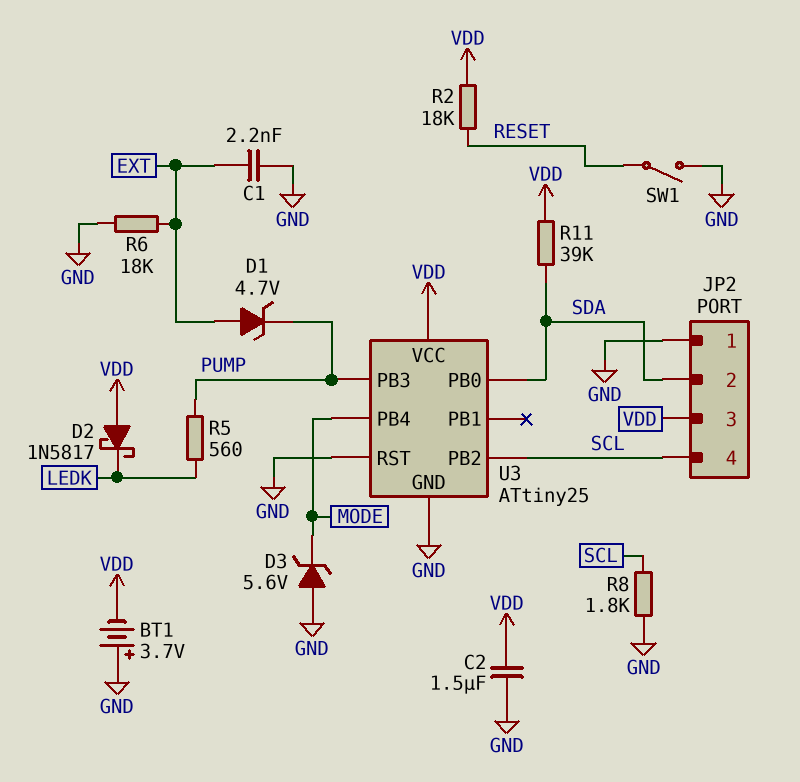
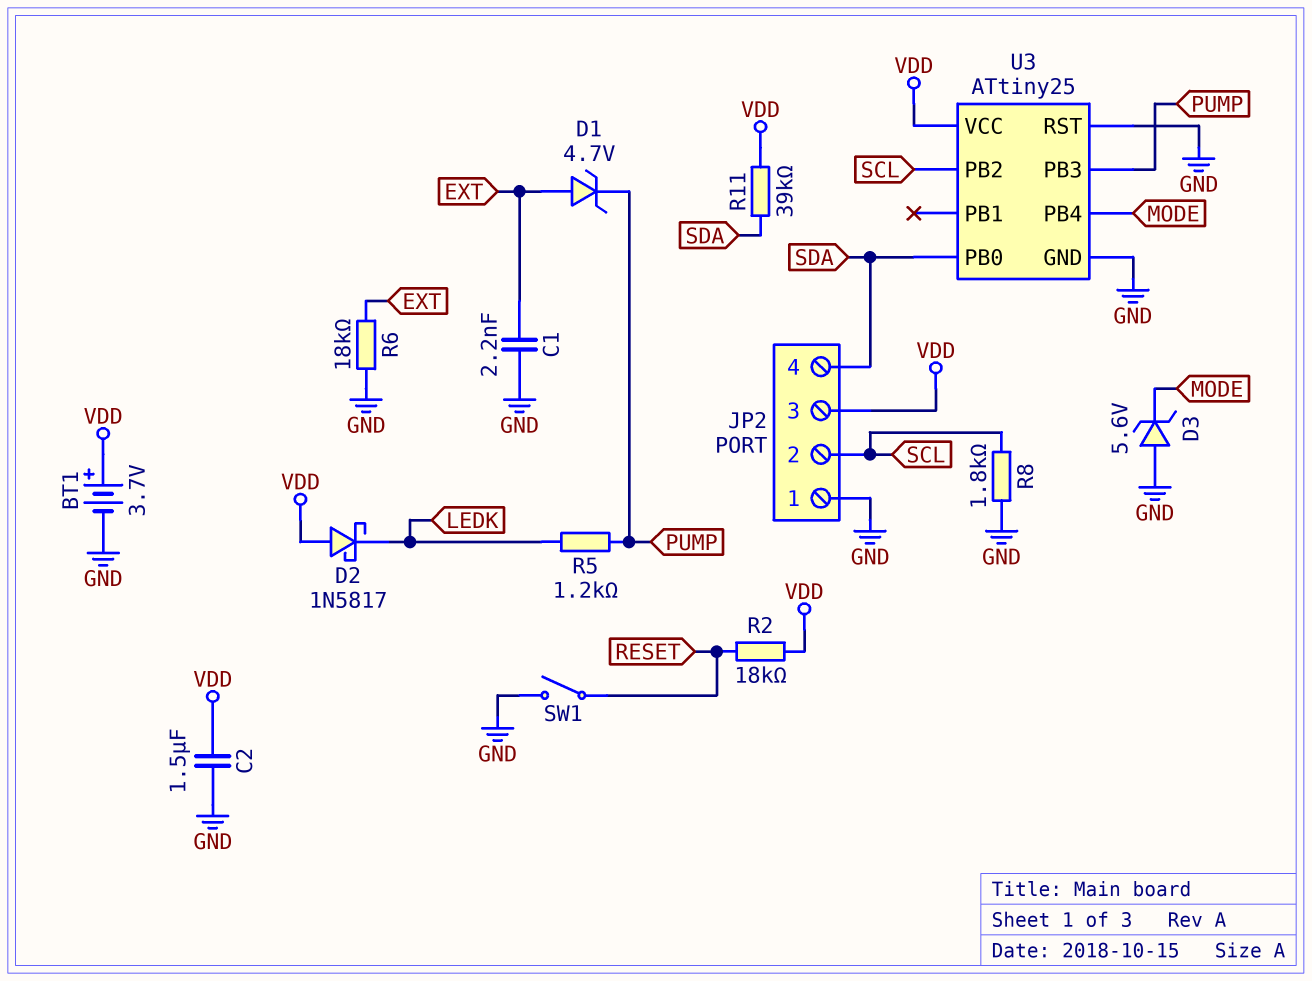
BT1: 3.7V (plus GND, minus VDD) -> 3.7V (plus VDD, minus GND)
JP2 pin 2: SDA -> SCL
JP2 pin 4: SCL -> SDA
R5: 560 (LEDK, PUMP) -> 1.2k (LEDK, PUMP)

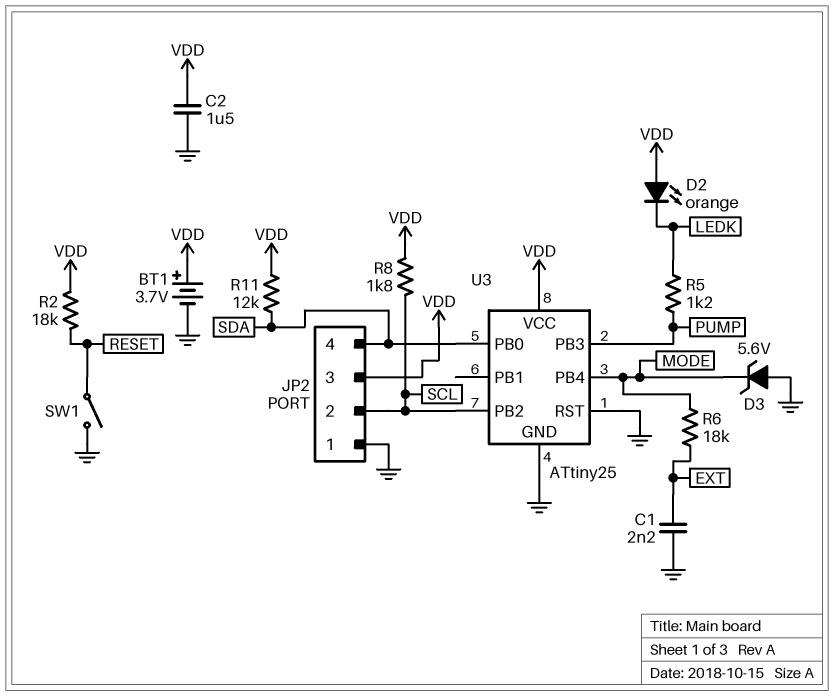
D1: zener 4.7V (A EXT, K PUMP) -> none
D2: schottky 1N5817 (A VDD, K LEDK) -> LED orange (A VDD, K LEDK)
R6: 18k (EXT, GND) -> 18k (EXT, MODE)
R8: 1.8k (GND, SCL) -> 1.8k (SCL, VDD)
R11: 39k (SDA, VDD) -> 12k (SDA, VDD)

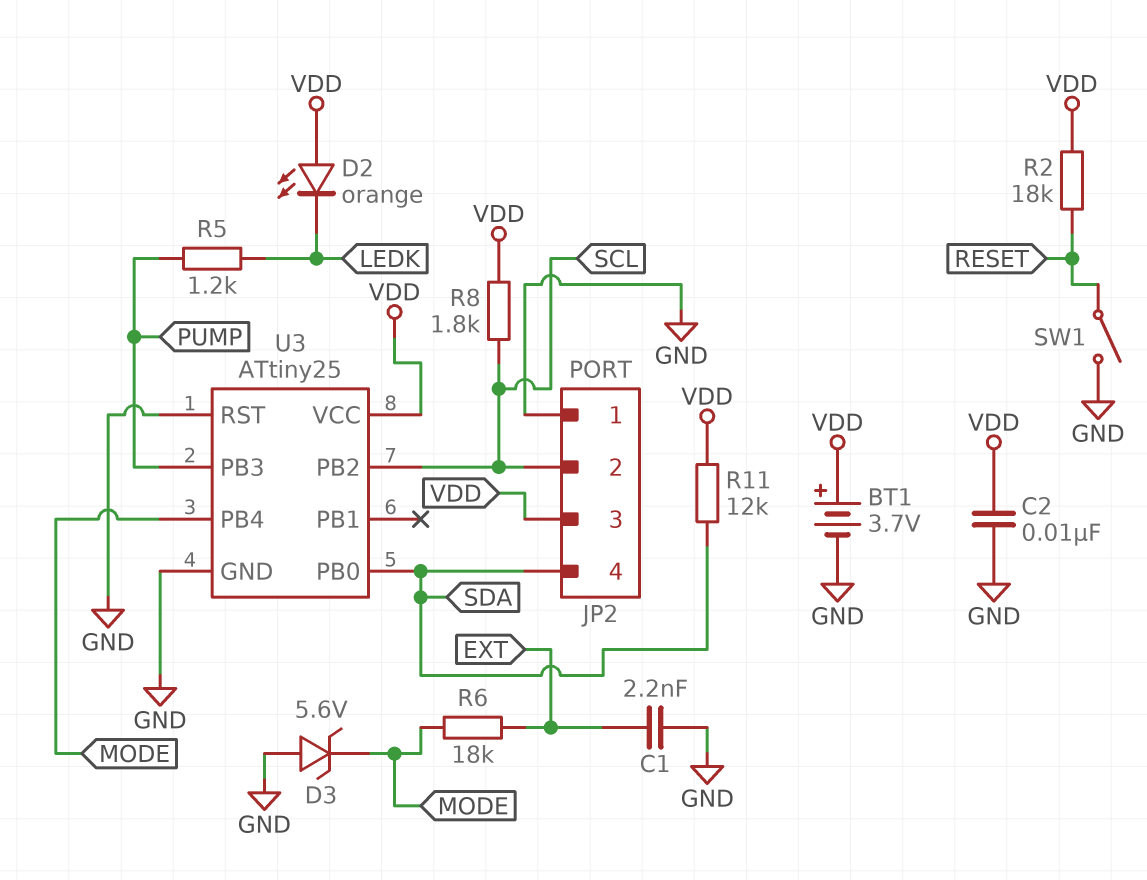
C2: 1.5uF (GND, VDD) -> 10nF (GND, VDD)

